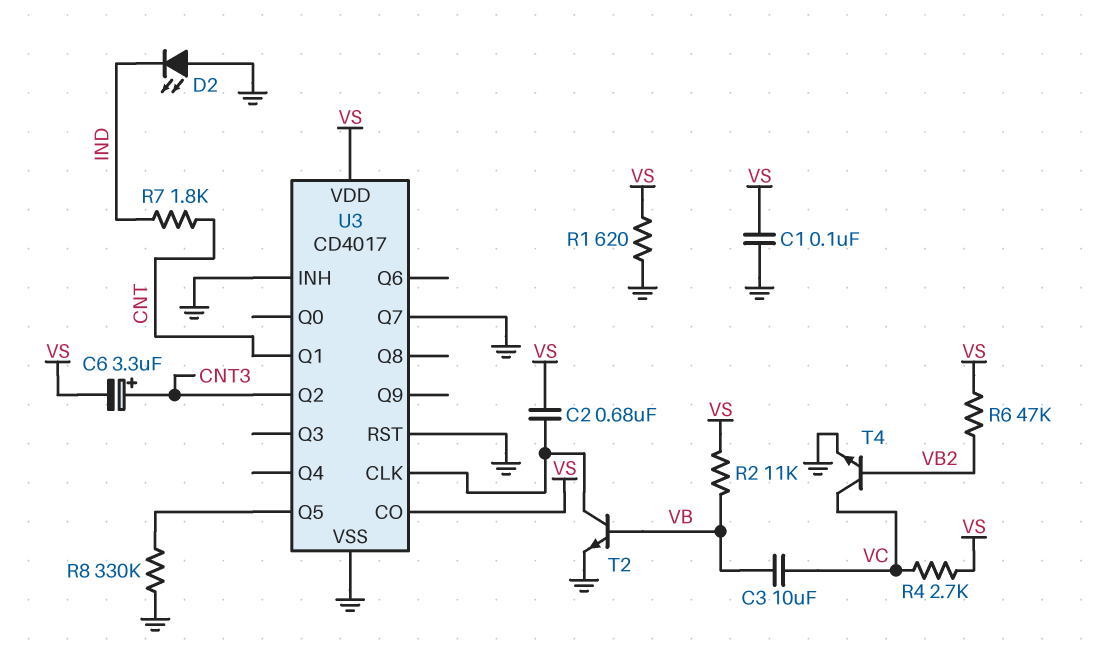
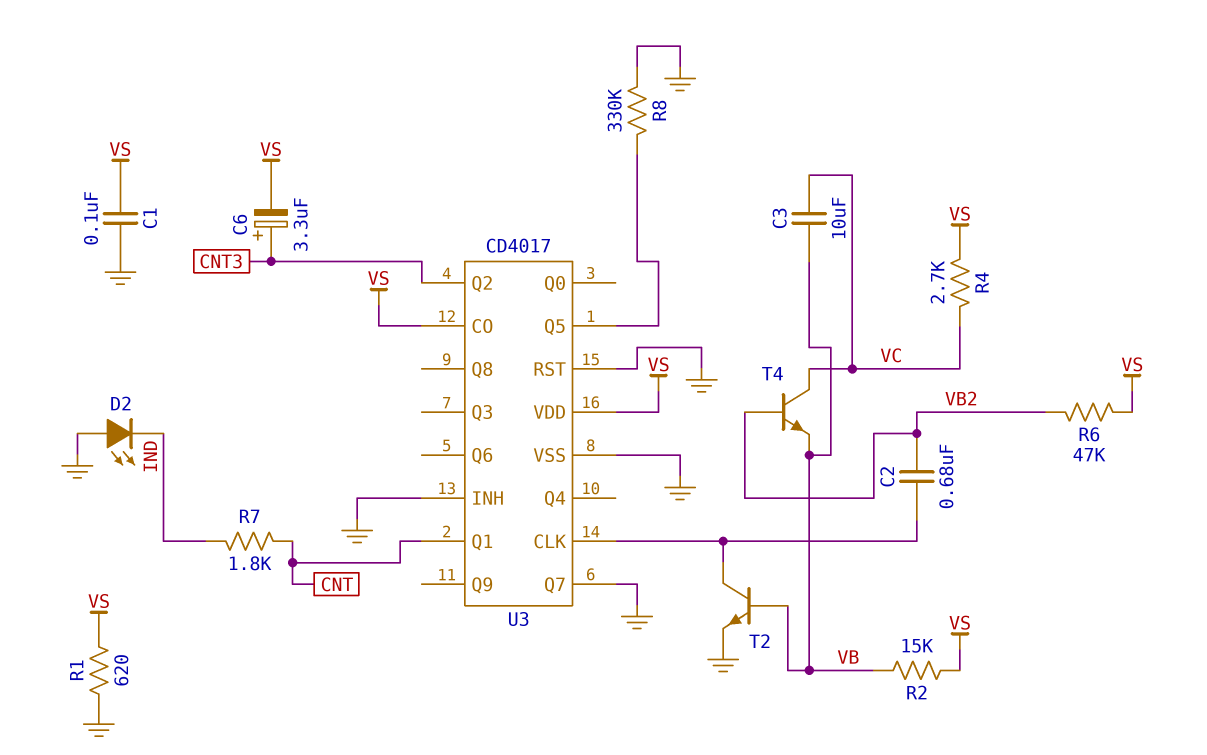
C2: 680nF (U3/CLK, VS) -> 680nF (U3/CLK, VB2)
R2: 11k (VB, VS) -> 15k (VB, VS)
T4: NPN (B VB2, C VC, E GND) -> NPN (B VB2, C VC, E VB)

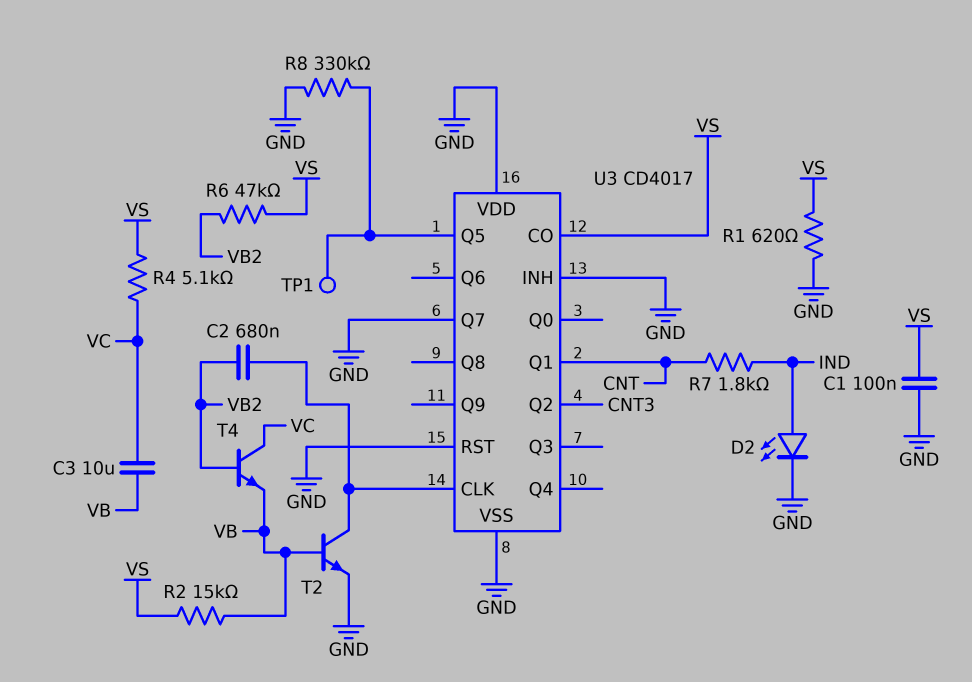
C6: 3.3uF (plus CNT3, minus VS) -> none
D2: LED (A GND, K IND) -> LED (A IND, K GND)
R4: 2.7k (VC, VS) -> 5.1k (VC, VS)
TP1: none -> test point (U3/Q5)
U3 pin VDD: VS -> GND

